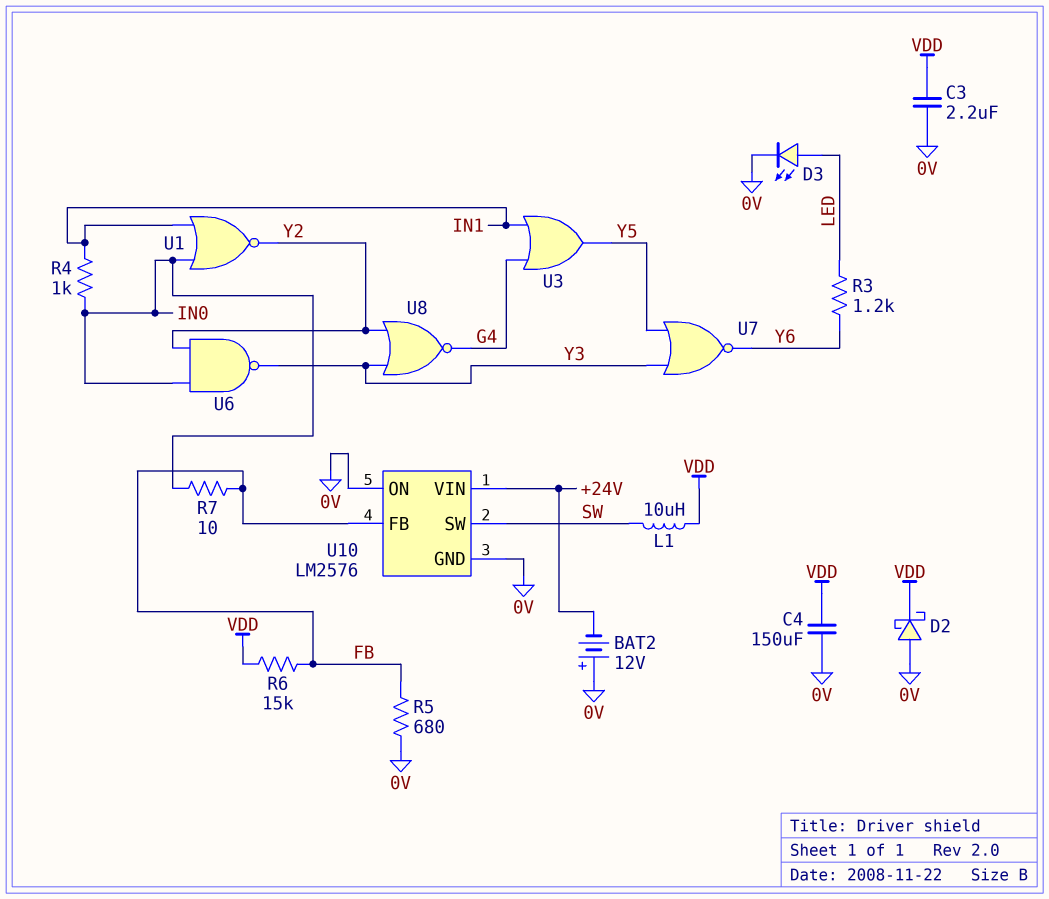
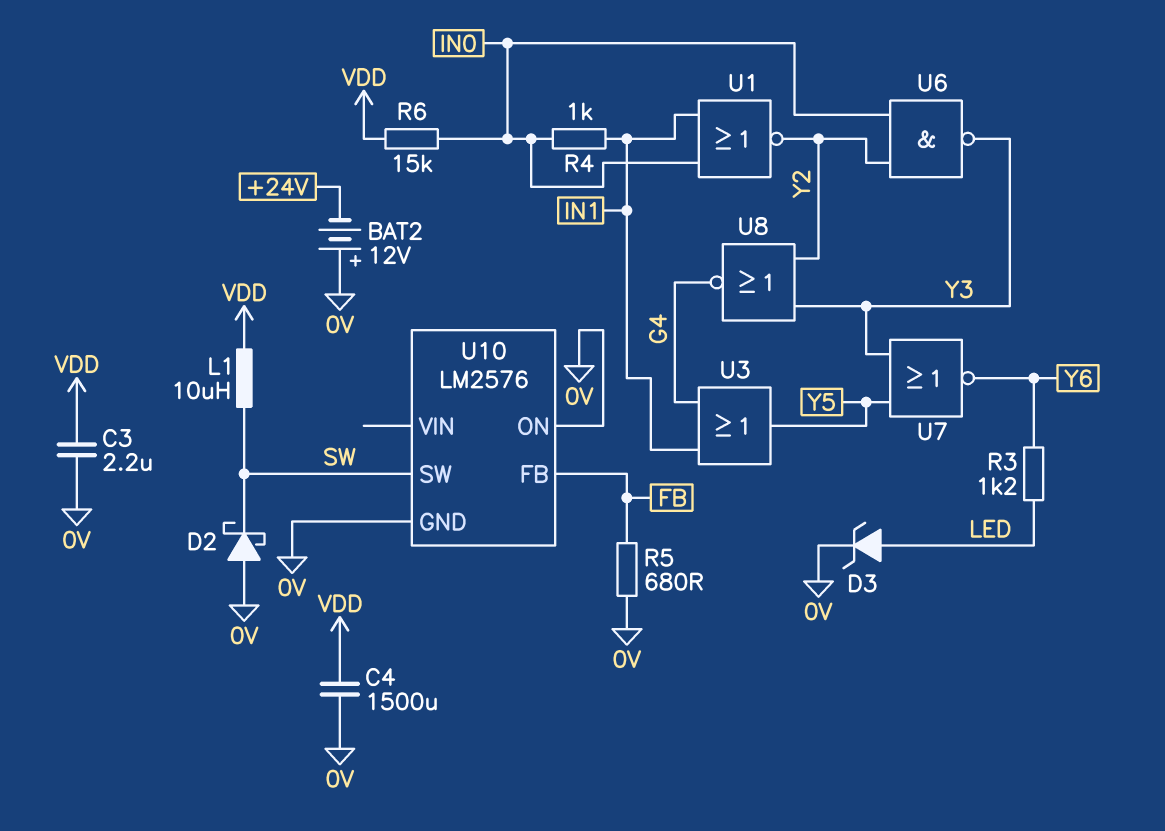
C4: 150uF (0V, VDD) -> 1500uF (0V, VDD)
D2: schottky (A 0V, K VDD) -> schottky (A 0V, K SW)
D3: LED (A LED, K 0V) -> zener (A LED, K 0V)
R6: 15k (FB, VDD) -> 15k (IN0, VDD)
R7: 10 (FB, IN0) -> none
U10 pin VIN: +24V -> none

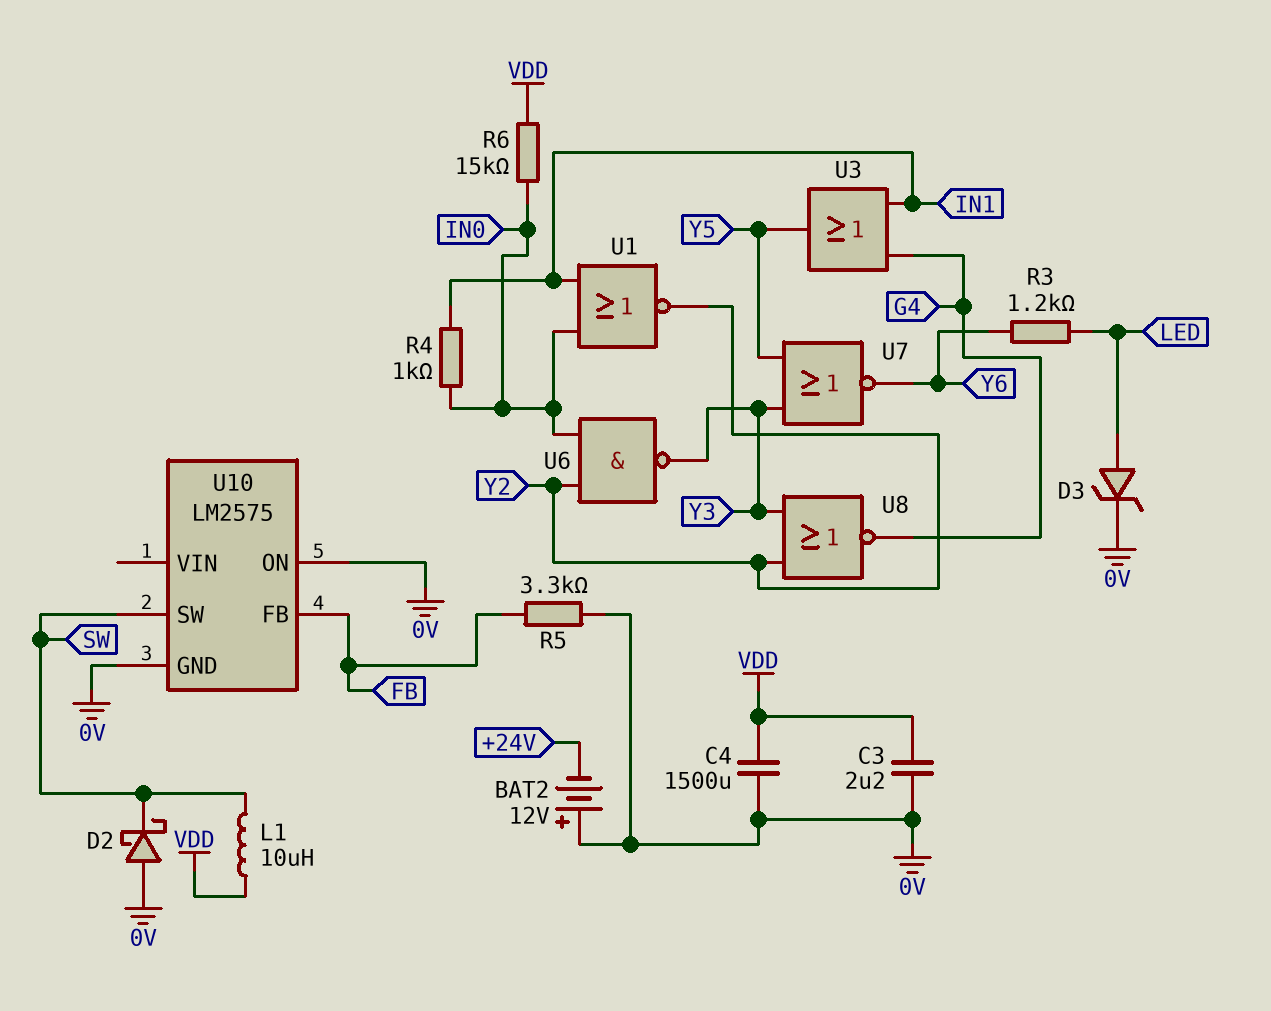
R5: 680 (0V, FB) -> 3.3k (0V, FB)
U10: LM2576 -> LM2575

